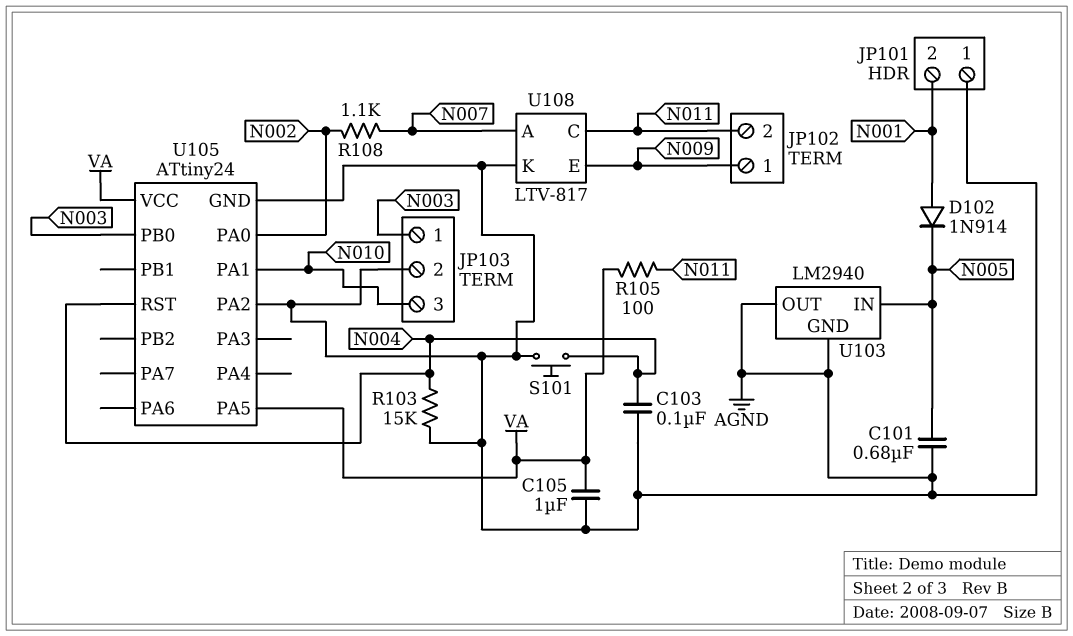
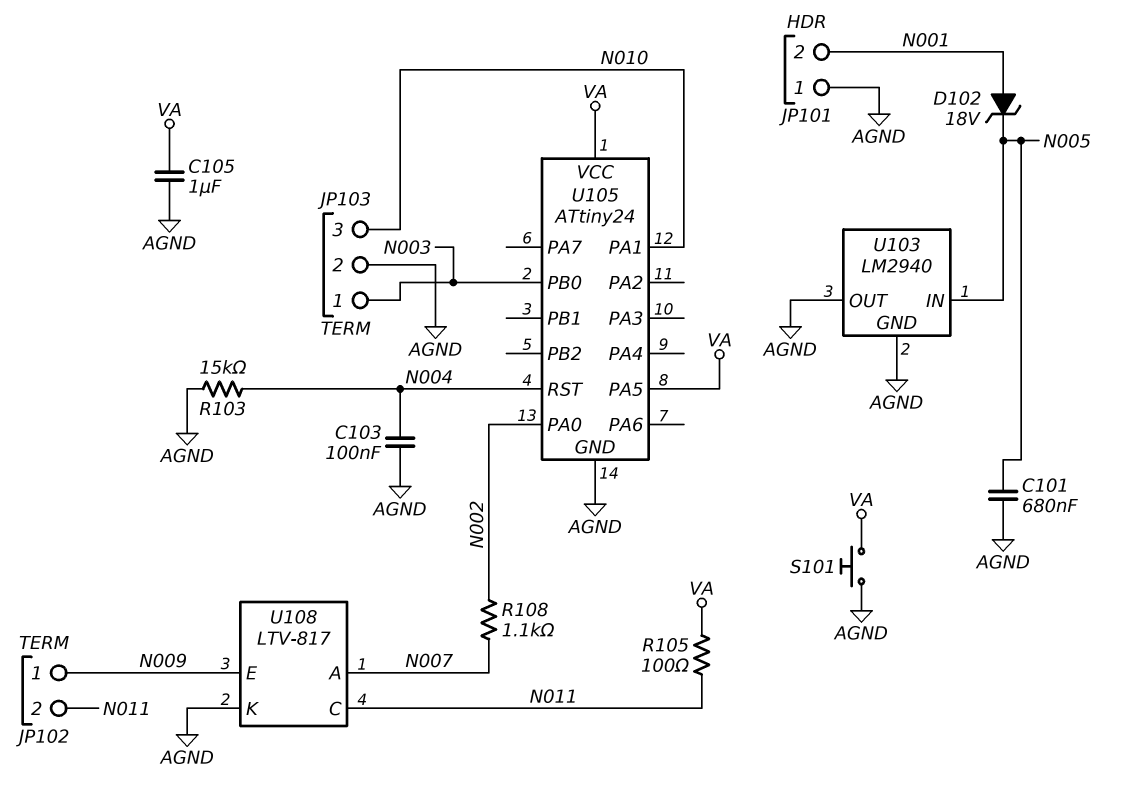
D102: diode 1N914 (A N001, K N005) -> zener 18V (A N001, K N005)
S101: button (AGND, N004) -> button (AGND, VA)
U105 pin PA2: AGND -> none

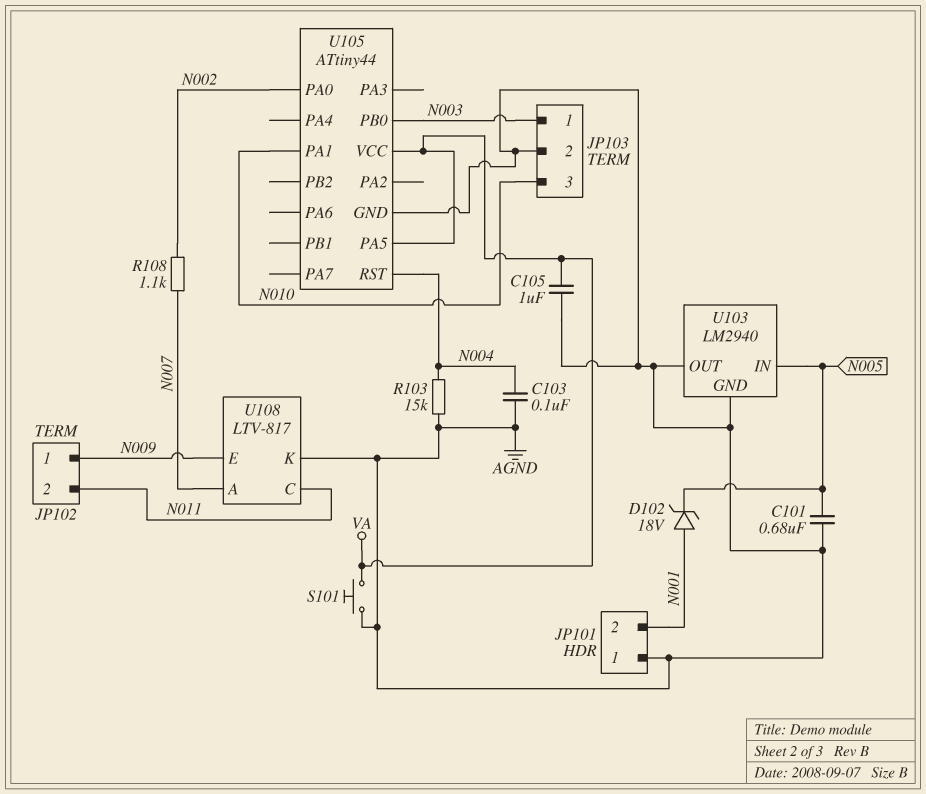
R105: 100 (N011, VA) -> none
U105: ATtiny24 -> ATtiny44

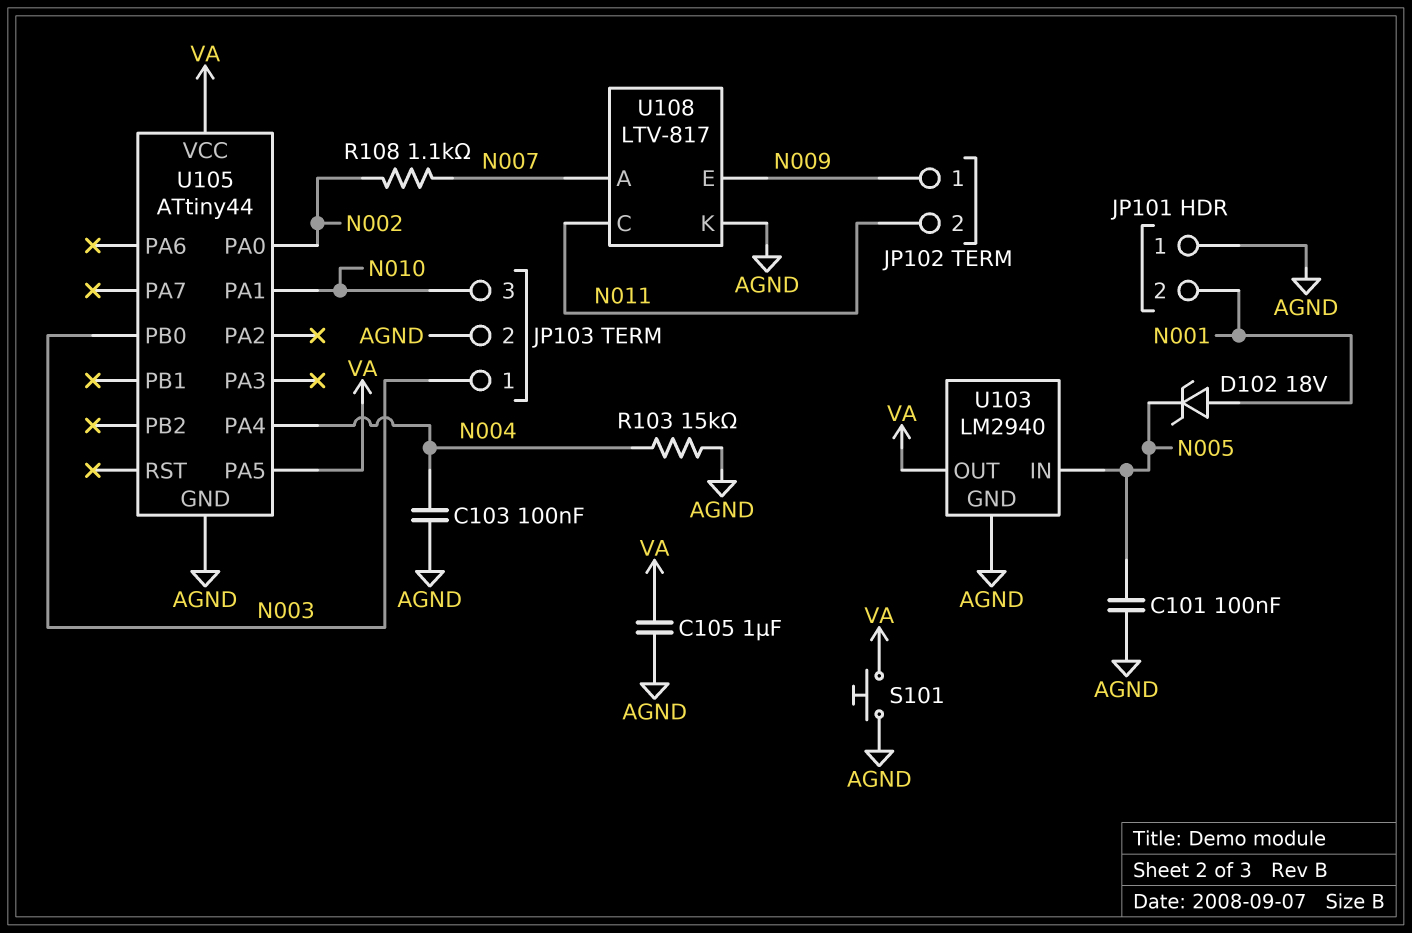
C101: 680nF (AGND, N005) -> 100nF (AGND, N005)
U103 pin OUT: AGND -> VA
U105 pin PA4: none -> N004
U105 pin RST: N004 -> none

